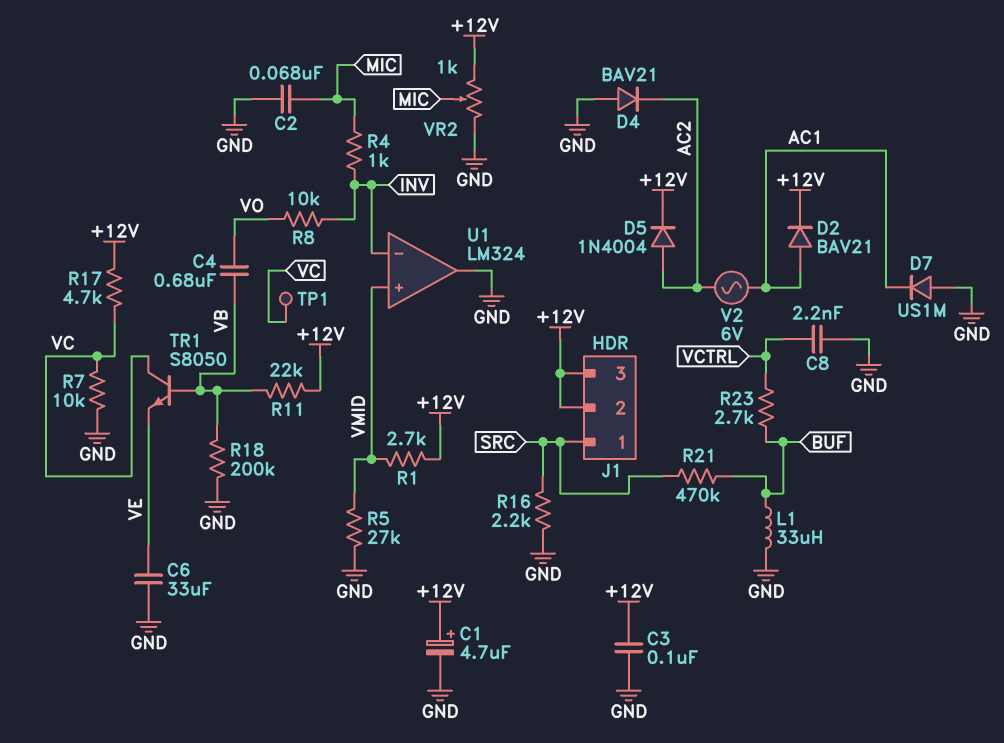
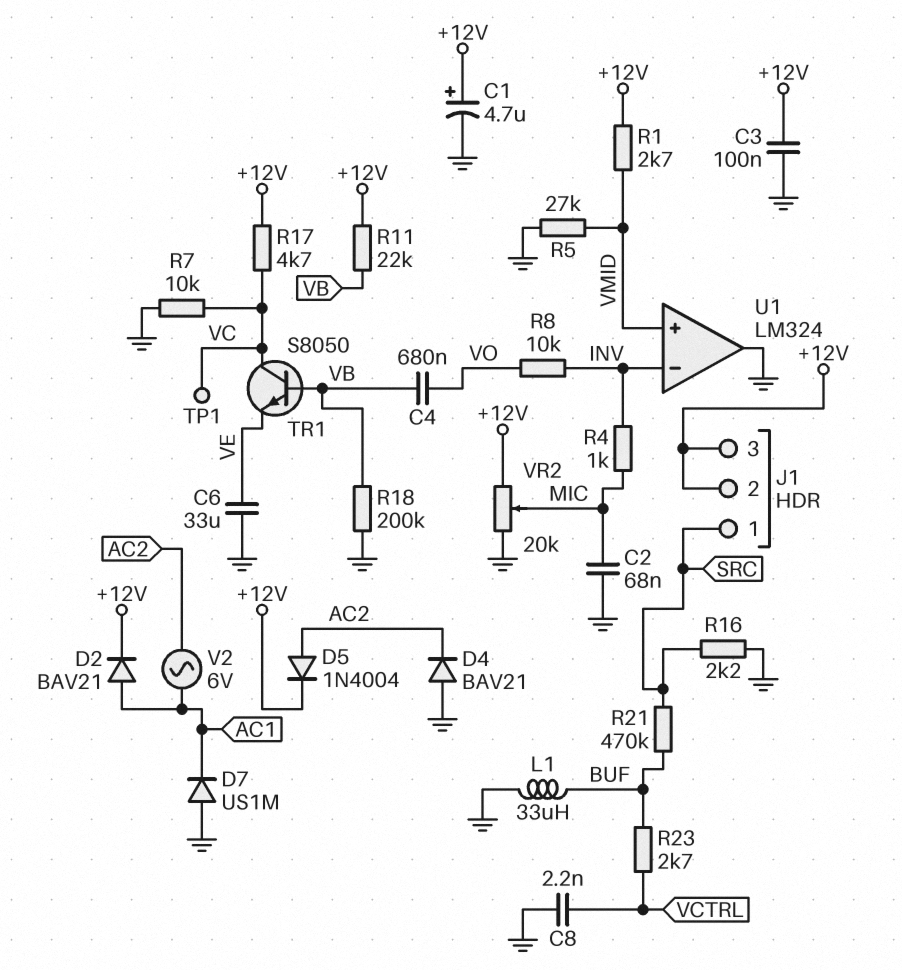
VR2: 1k (+12V, GND, wiper MIC) -> 20k (+12V, GND, wiper MIC)

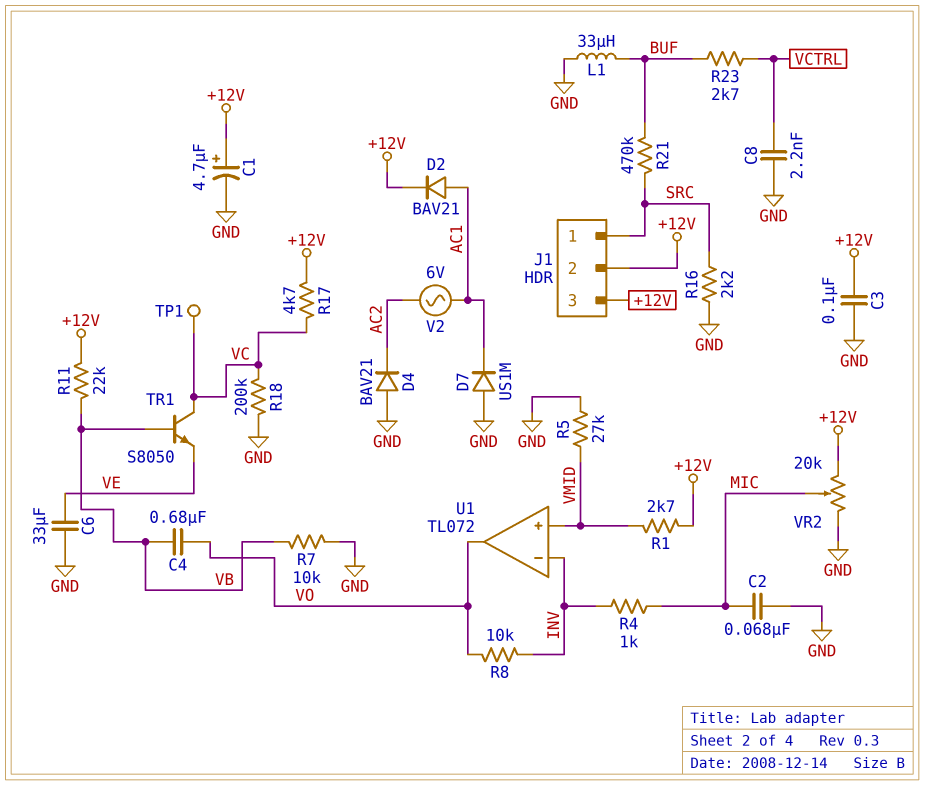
D5: diode 1N4004 (A AC2, K +12V) -> none
R7: 10k (GND, VC) -> 10k (GND, VB)
R18: 200k (GND, VB) -> 200k (GND, VC)
U1: LM324 -> TL072
U1 pin out: GND -> VO

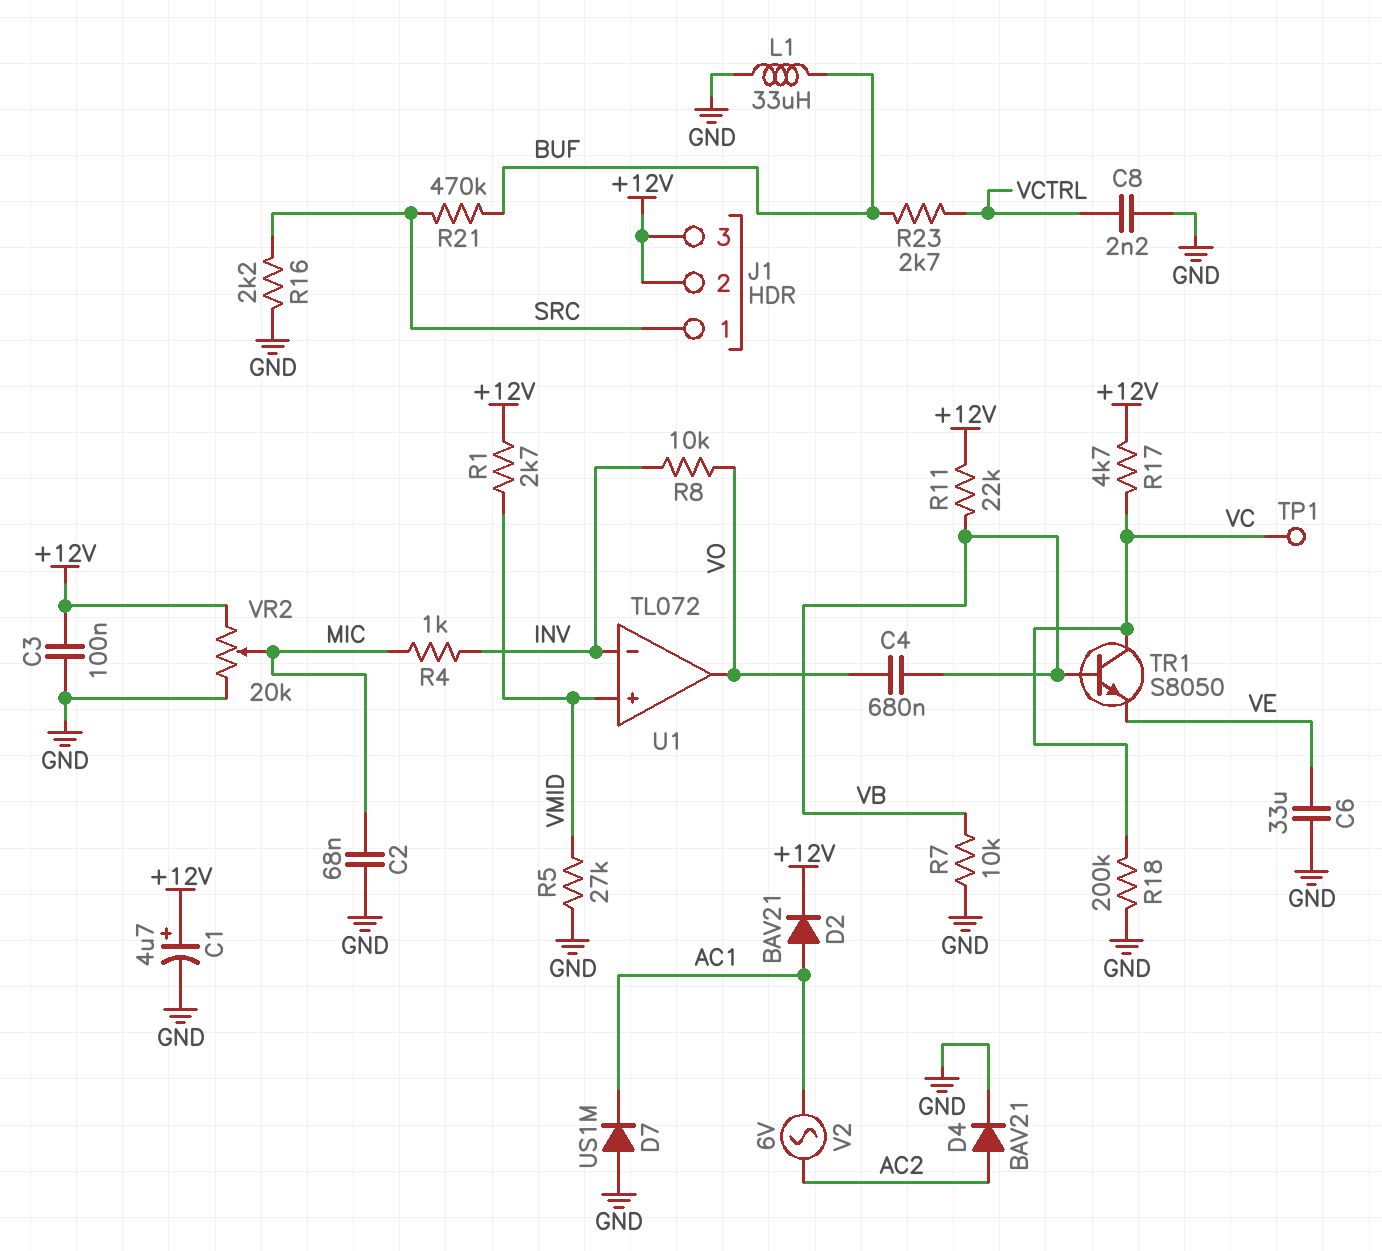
D4: diode BAV21 (A GND, K AC2) -> diode BAV21 (A AC2, K GND)

